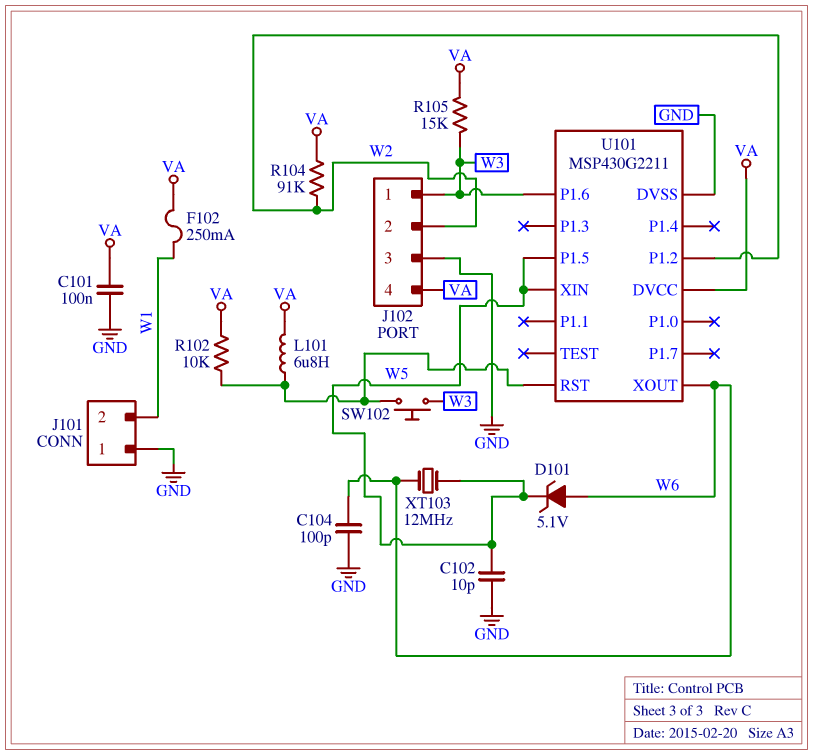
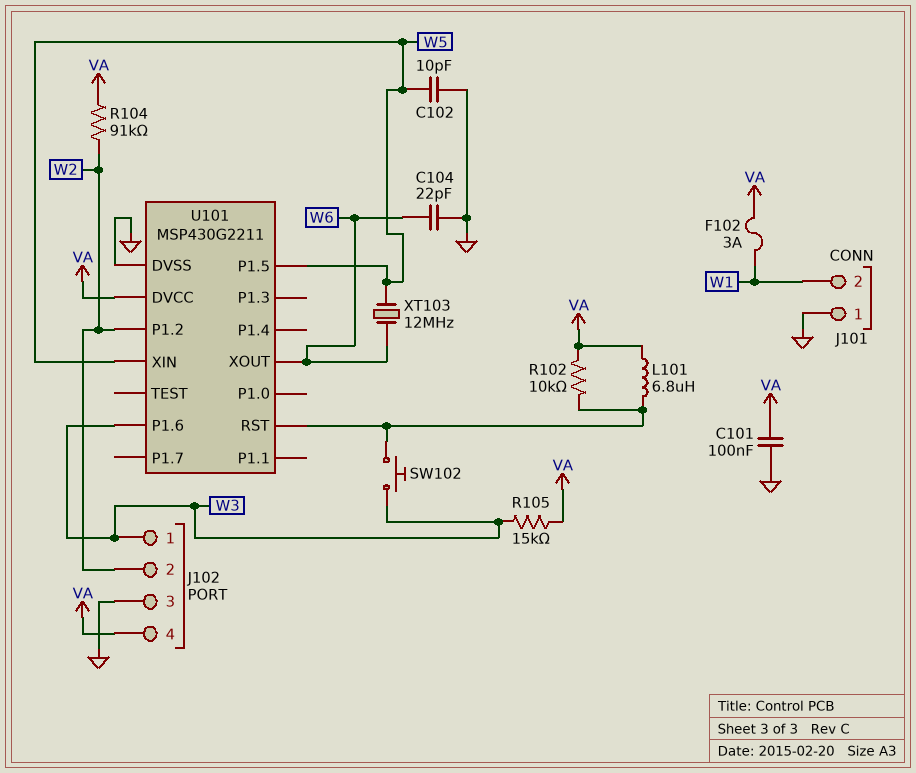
C104: 100pF (GND, W6) -> 22pF (GND, W6)
D101: zener 5.1V (A W6, K W5) -> none
F102: 250mA (VA, W1) -> 3A (VA, W1)

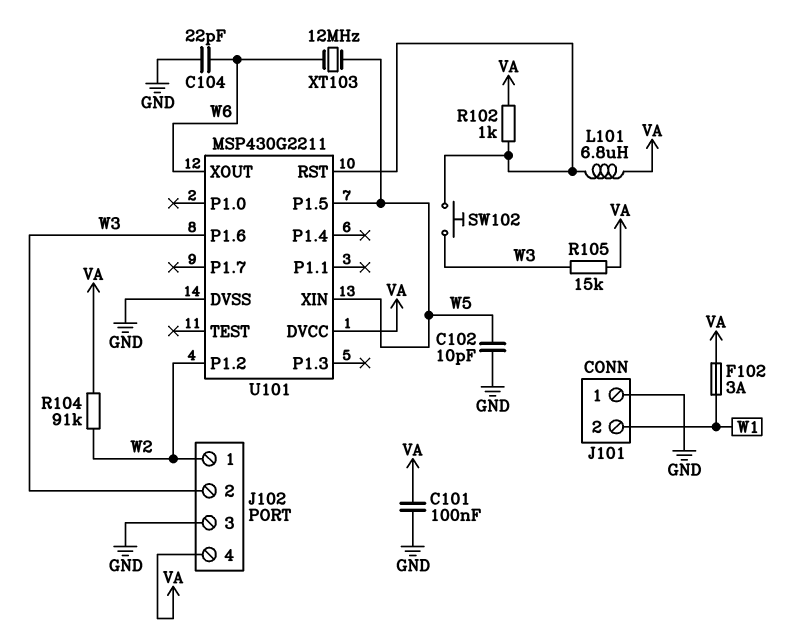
J102 pin 1: W3 -> W2
J102 pin 2: W2 -> W3
R102: 10k (U101/RST, VA) -> 1k (U101/RST, VA)

